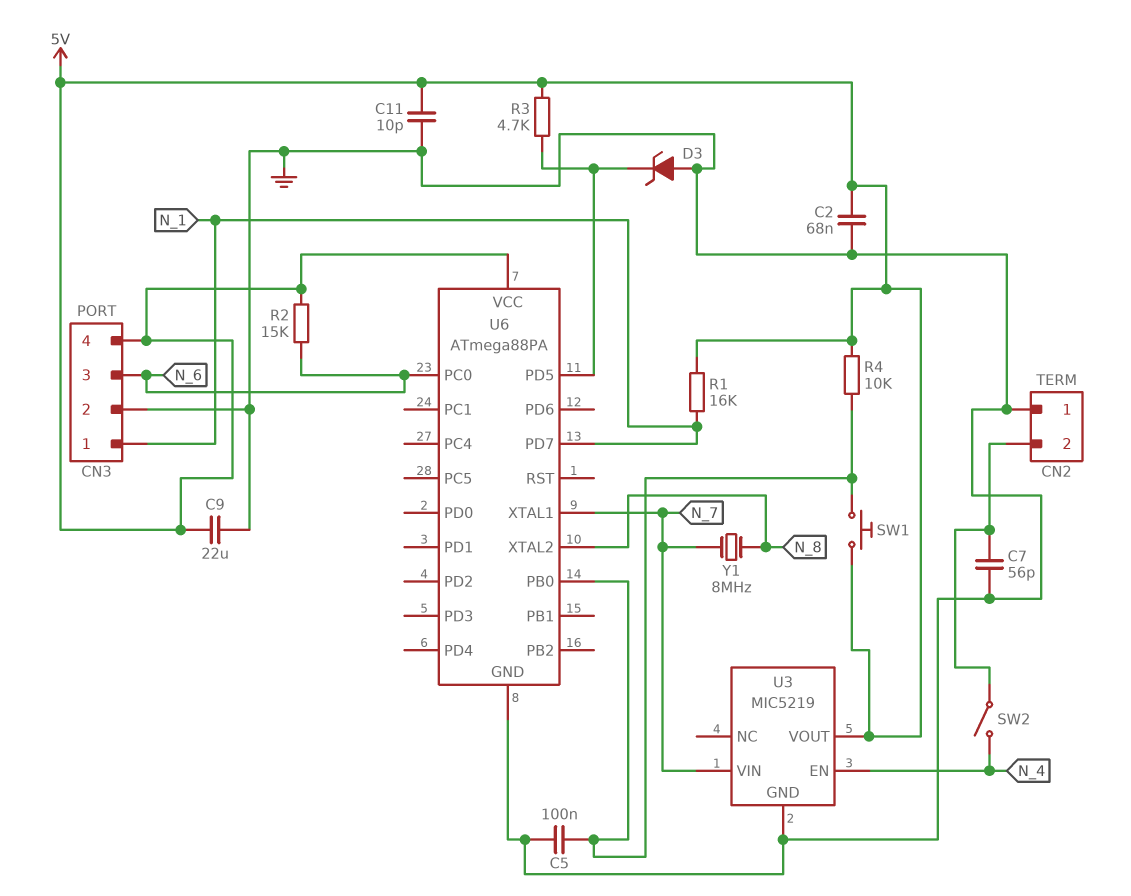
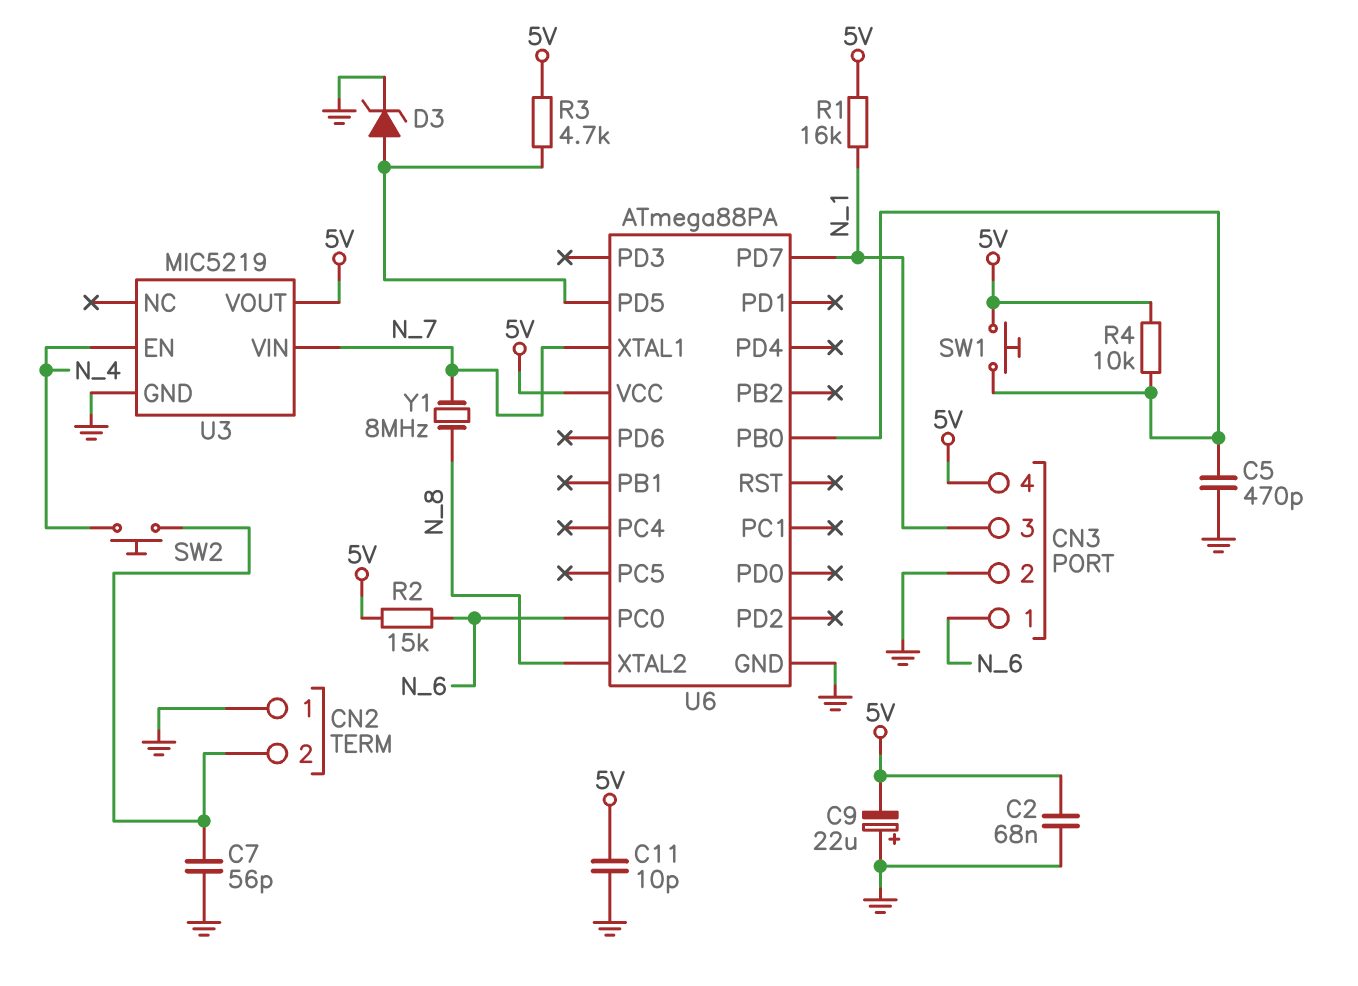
C5: 100nF (GND, U6/PB0) -> 470pF (GND, U6/PB0)
C9: 22uF (5V, GND) -> 22uF (plus GND, minus 5V)
CN3 pin 1: N_1 -> N_6
CN3 pin 3: N_6 -> N_1
D3: zener (A GND, K U6/PD5) -> zener (A U6/PD5, K GND)
SW2: switch (CN2/2, N_4) -> button (CN2/2, N_4)

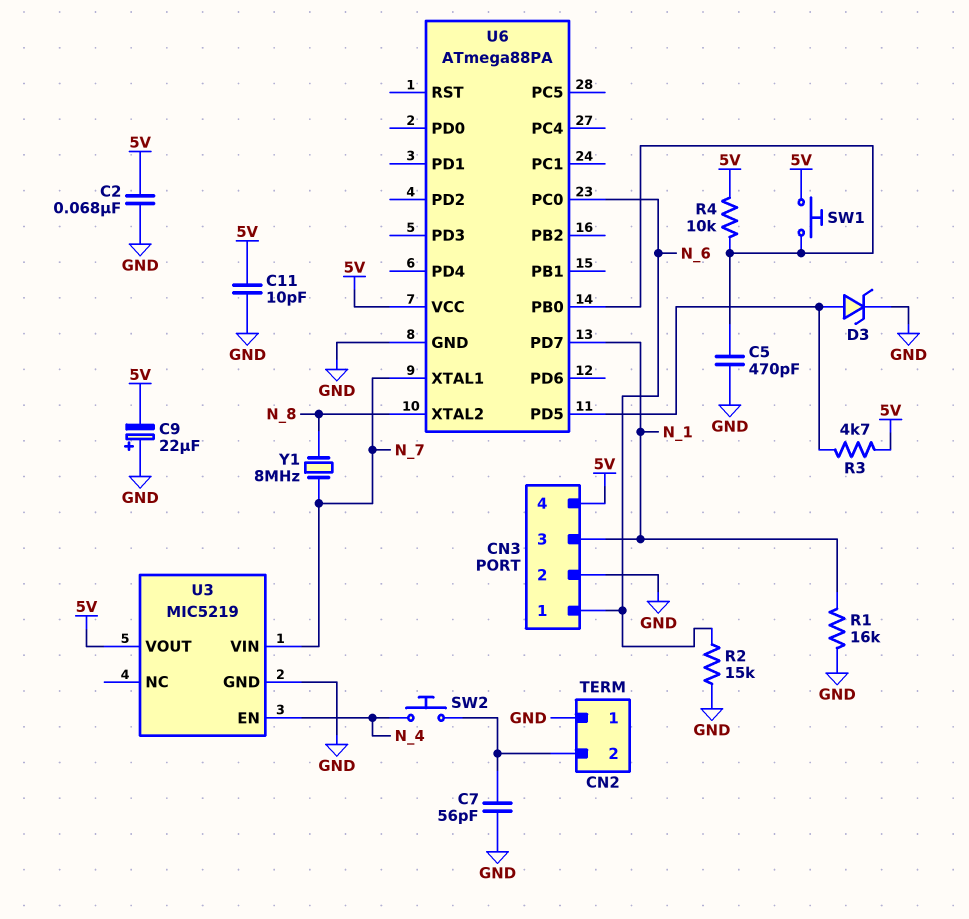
R1: 16k (5V, N_1) -> 16k (GND, N_1)
R2: 15k (5V, N_6) -> 15k (GND, N_6)

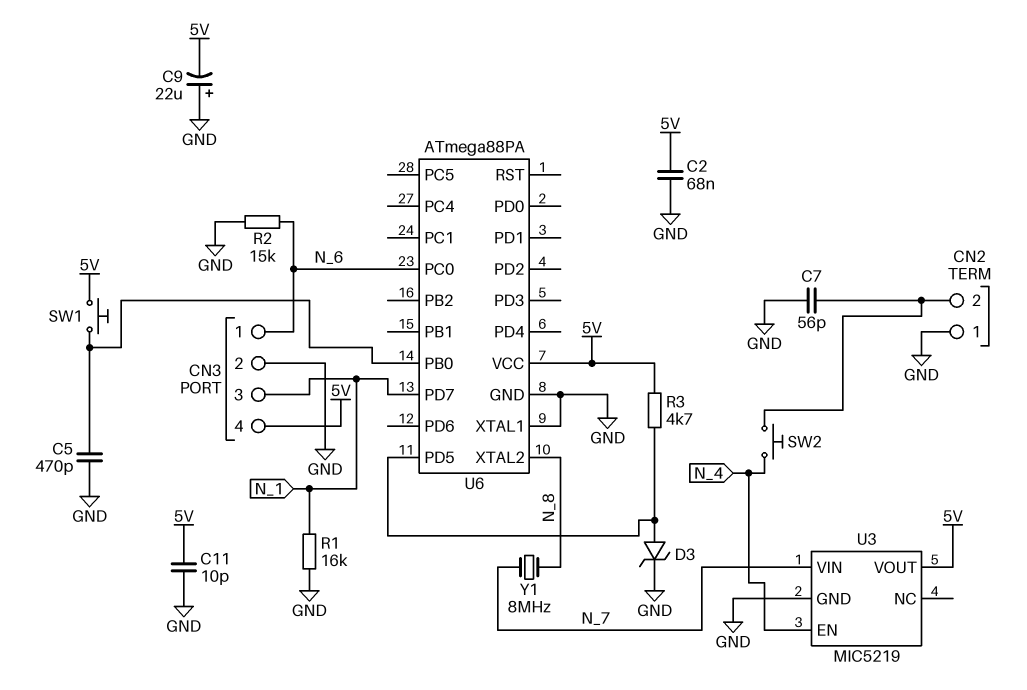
R4: 10k (5V, U6/PB0) -> none
U6 pin XTAL1: N_7 -> GND

